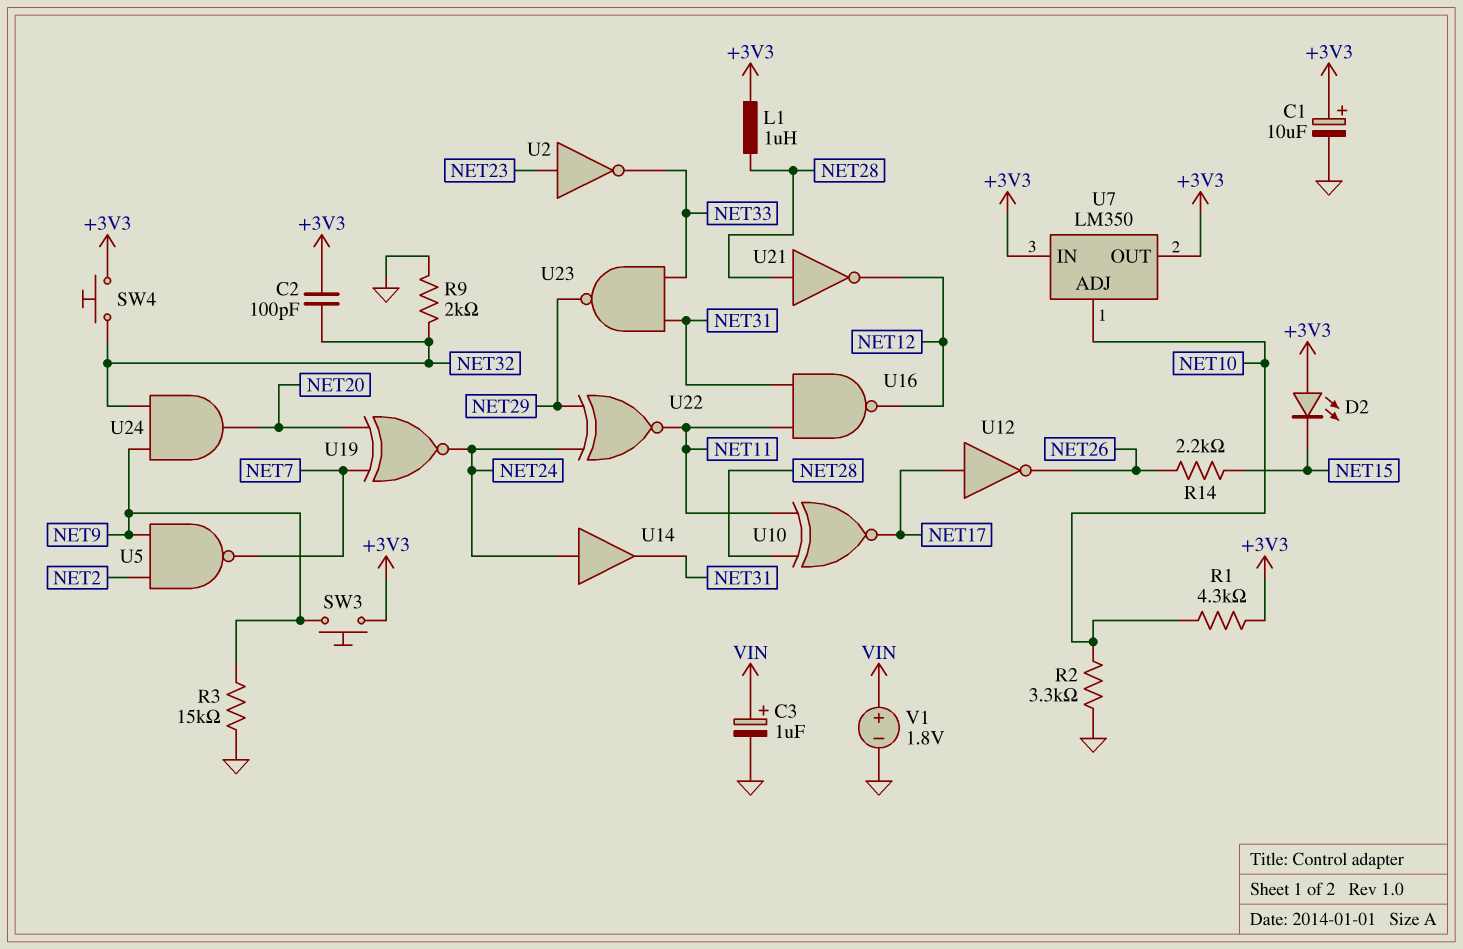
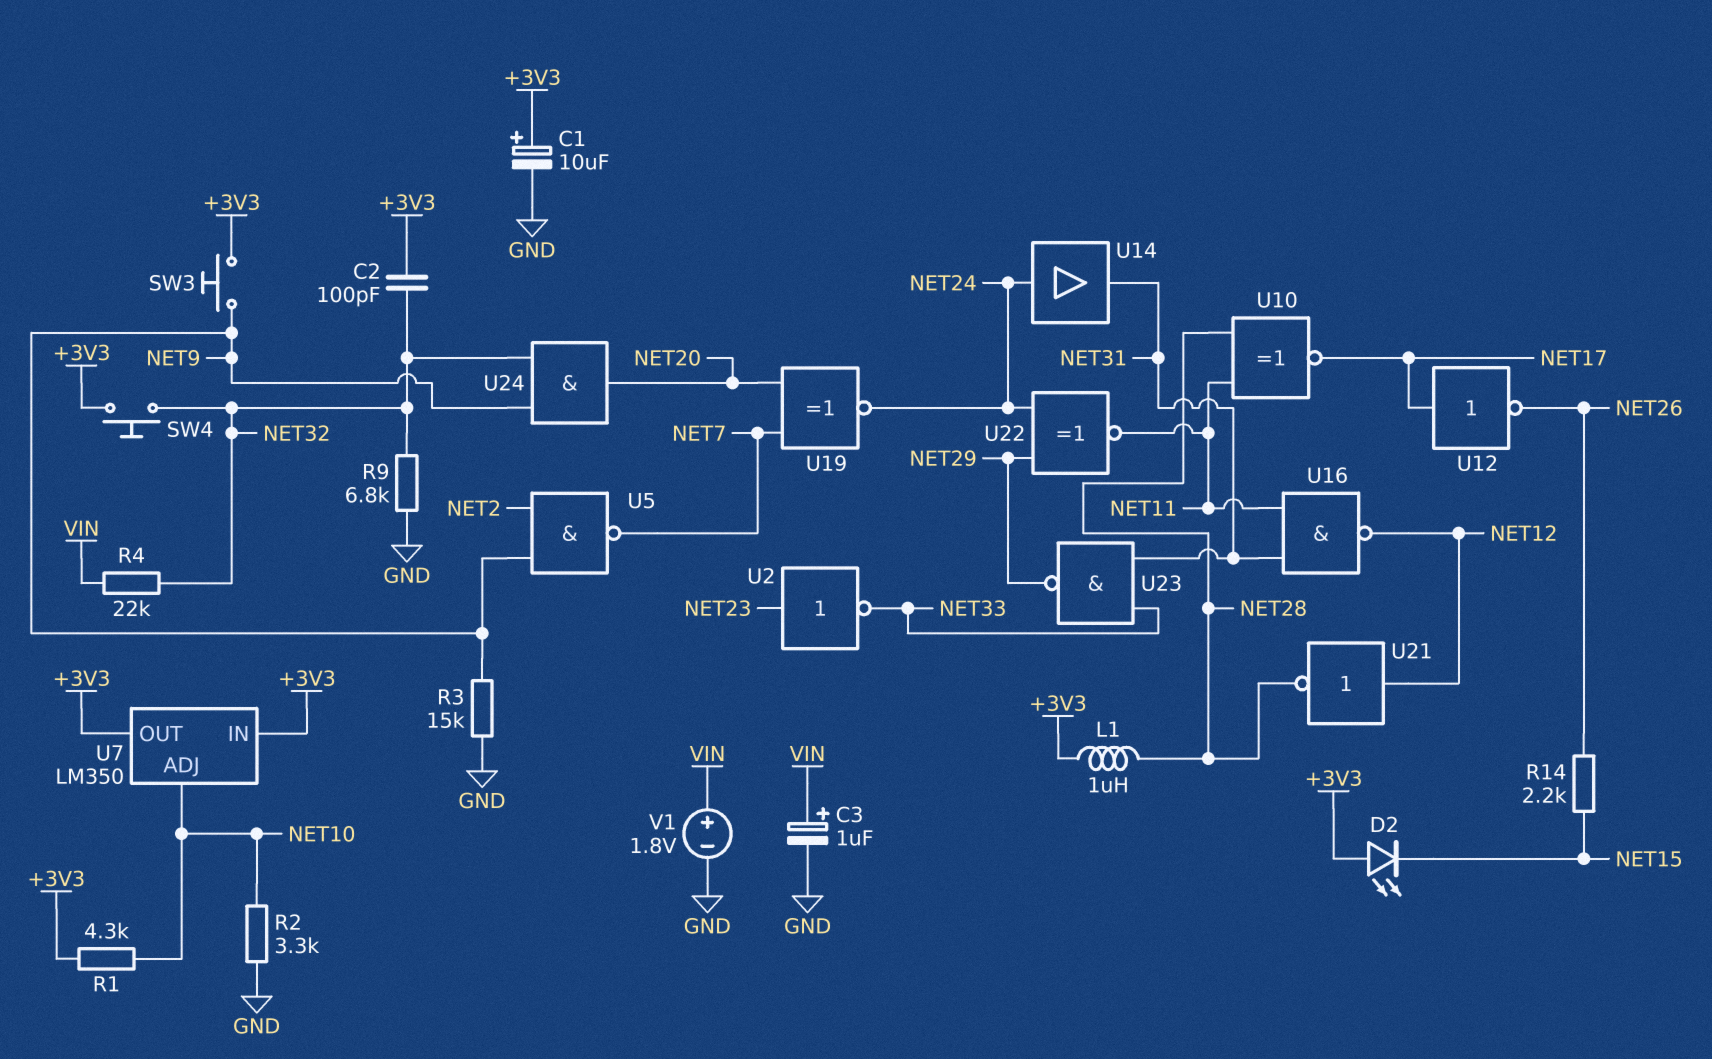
R4: none -> 22k (NET32, VIN)
R9: 2k (GND, NET32) -> 6.8k (GND, NET32)
U21: NOT (in NET28, out NET12) -> NOT (in NET12, out NET28)

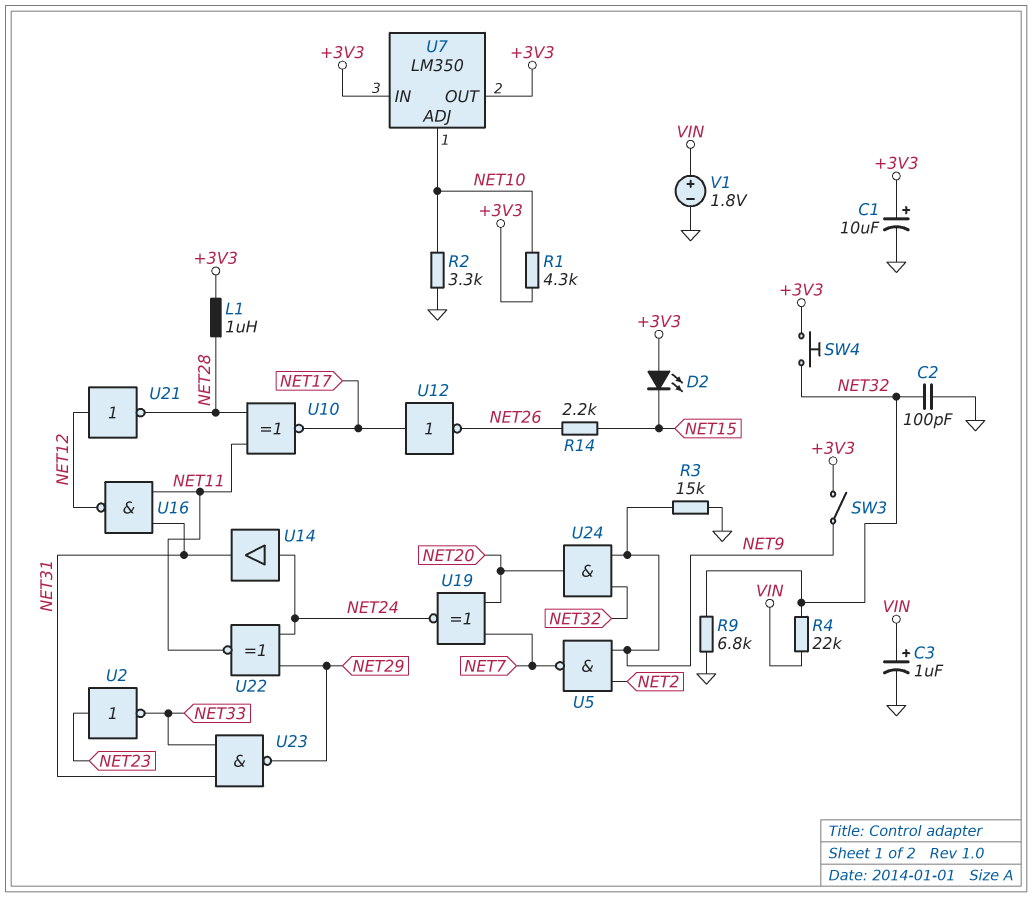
C2: 100pF (+3V3, NET32) -> 100pF (GND, NET32)
SW3: button (+3V3, NET9) -> switch (+3V3, NET9)

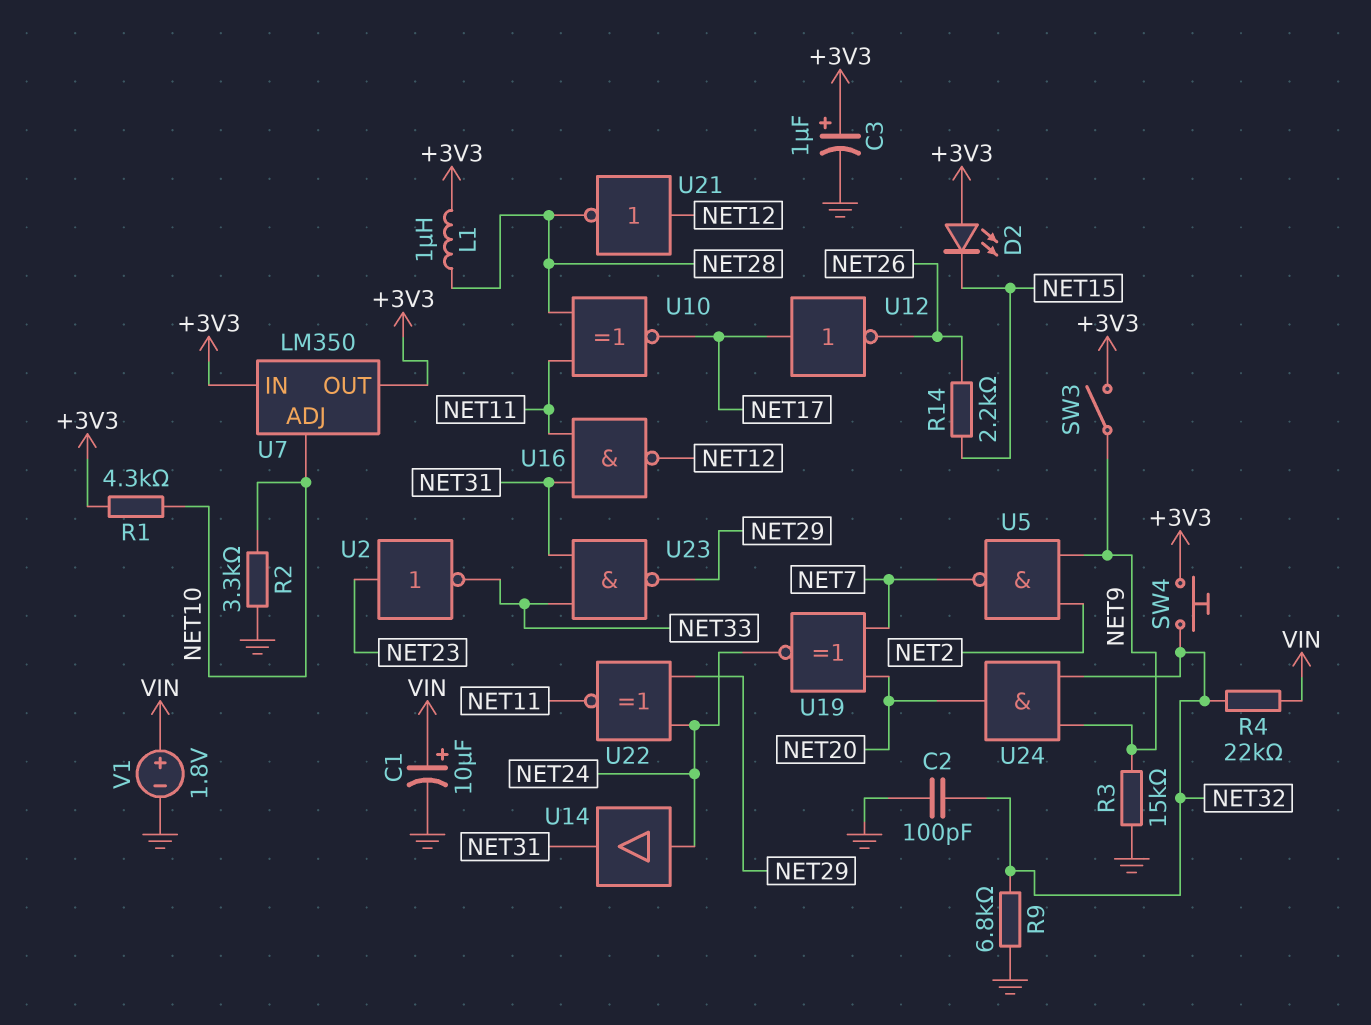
C1: 10uF (plus +3V3, minus GND) -> 10uF (plus VIN, minus GND)
C3: 1uF (plus VIN, minus GND) -> 1uF (plus +3V3, minus GND)

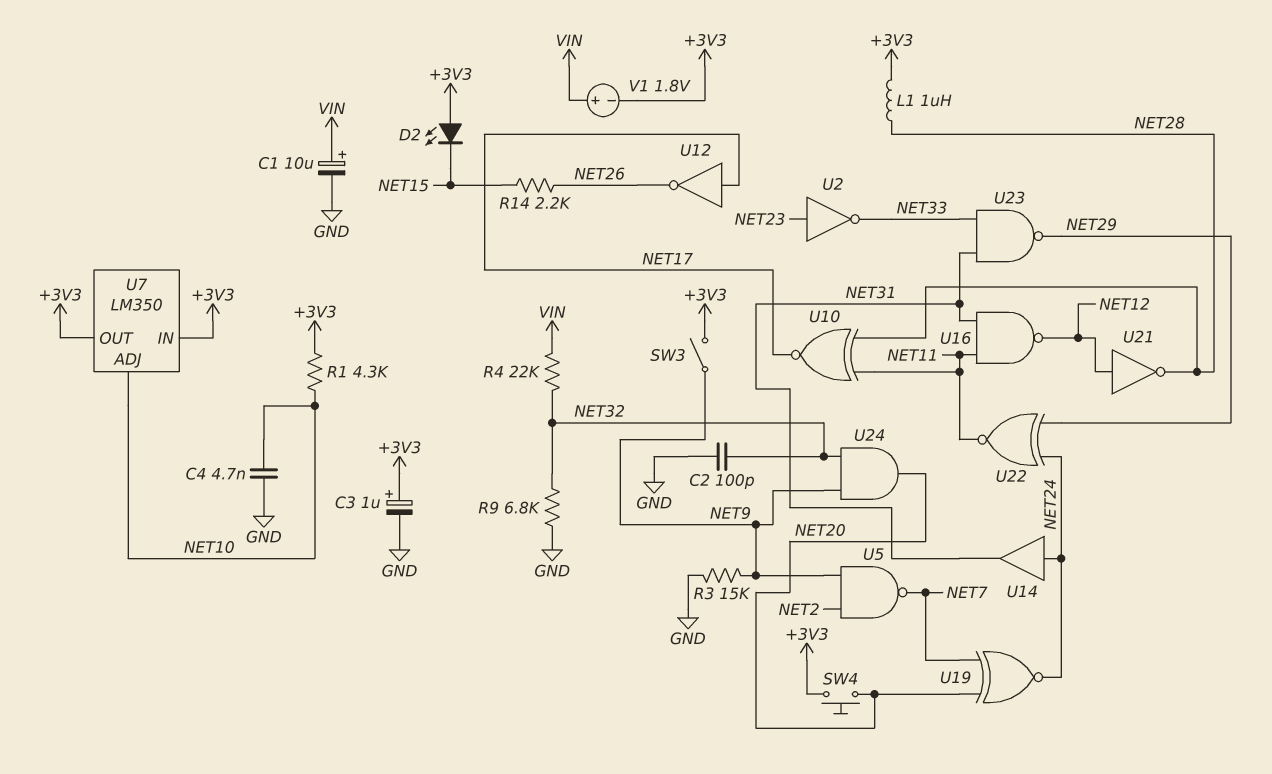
C4: none -> 4.7nF (GND, NET10)
R2: 3.3k (GND, NET10) -> none
SW4: button (+3V3, NET32) -> button (+3V3, NET20)
V1: 1.8V (plus VIN, minus GND) -> 1.8V (plus VIN, minus +3V3)

